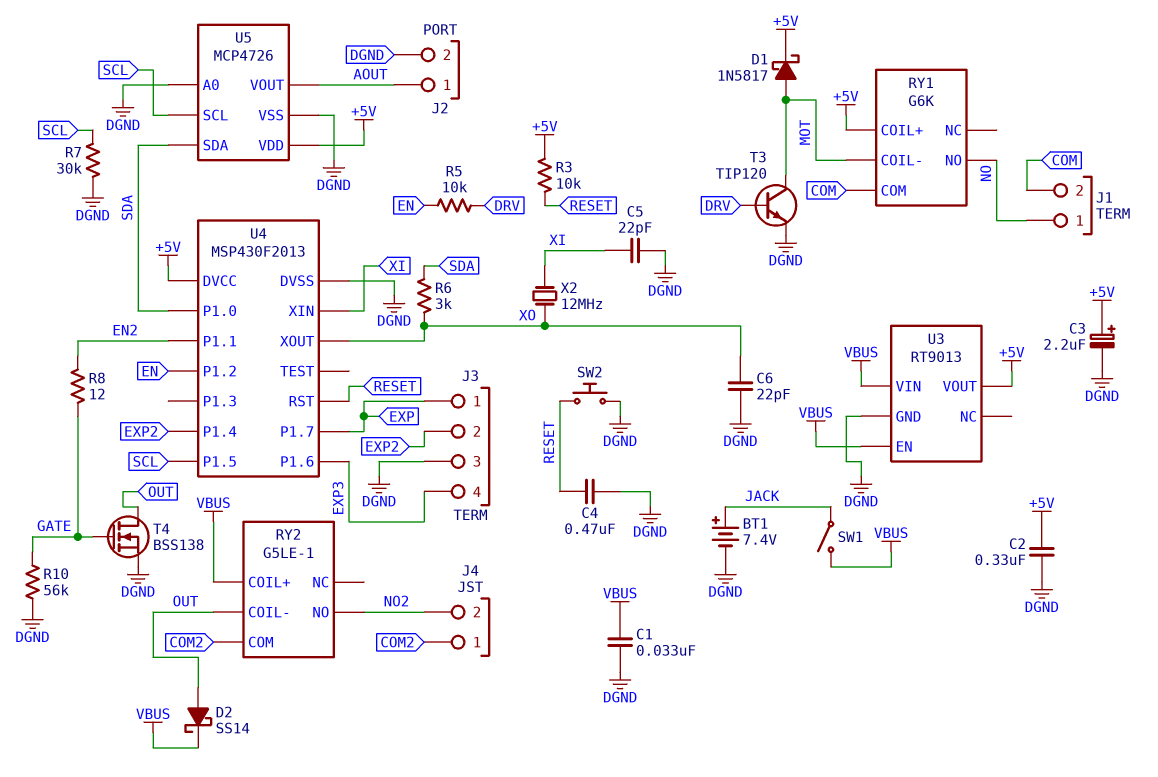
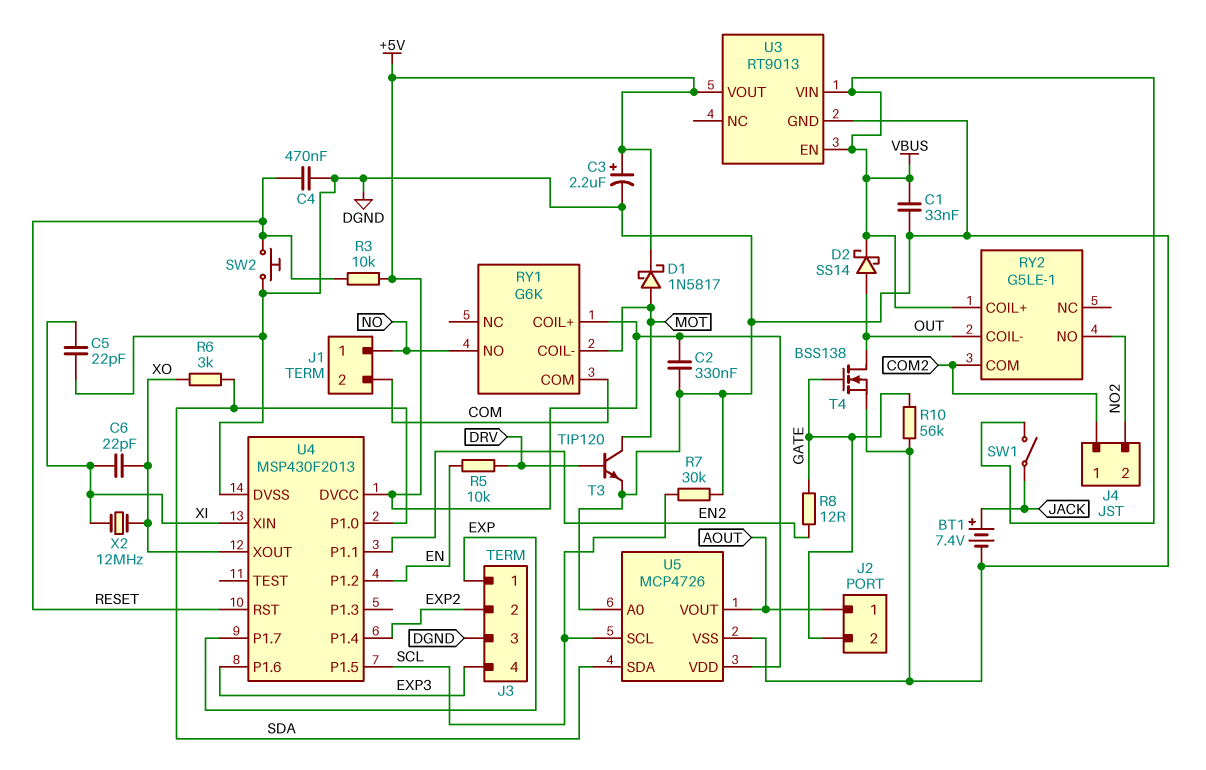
C6: 22pF (DGND, XO) -> 22pF (XI, XO)
J2 pin 2: DGND -> GATE

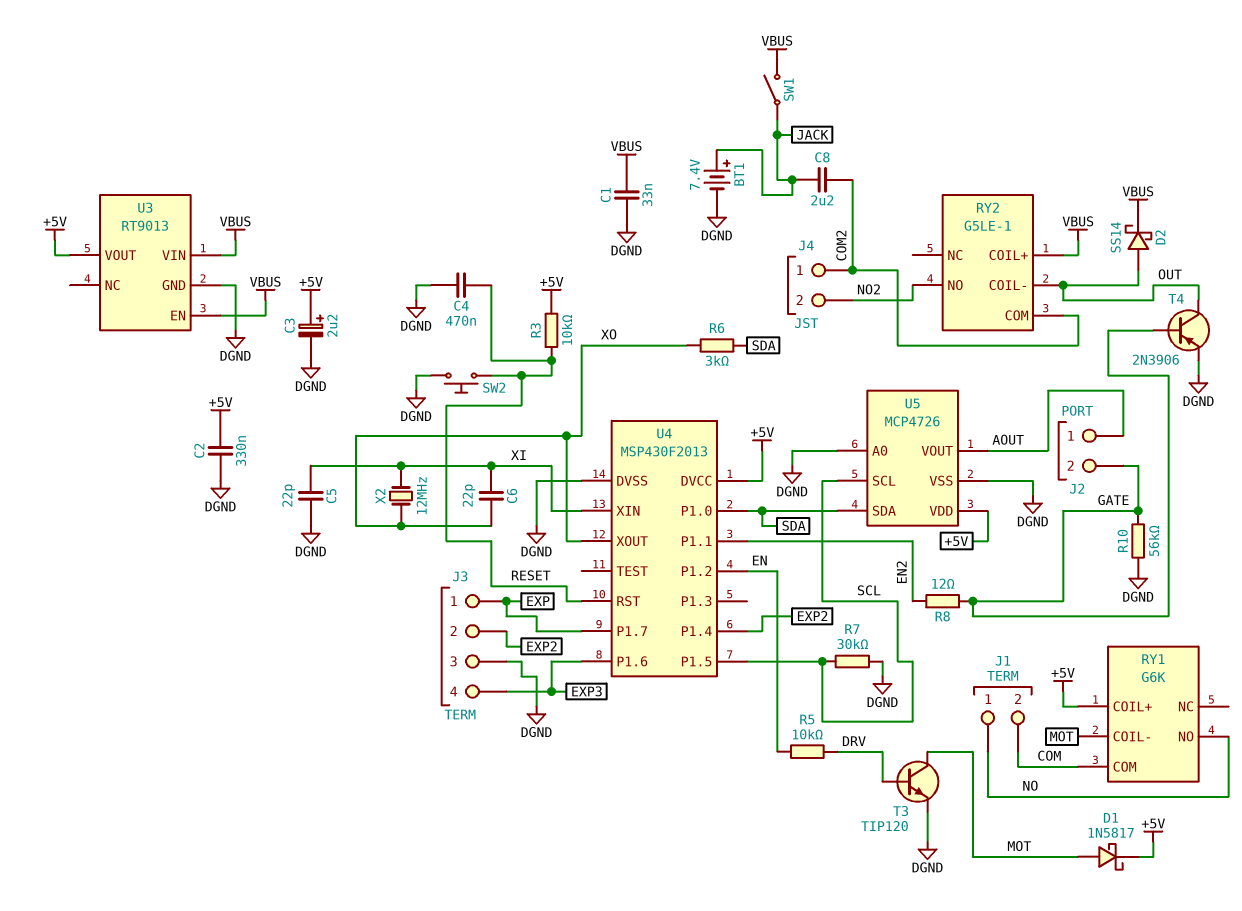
C8: none -> 2.2uF (COM2, JACK)
T4: NMOS BSS138 (G GATE, D OUT, S DGND) -> PNP 2N3906 (B GATE, C OUT, E DGND)

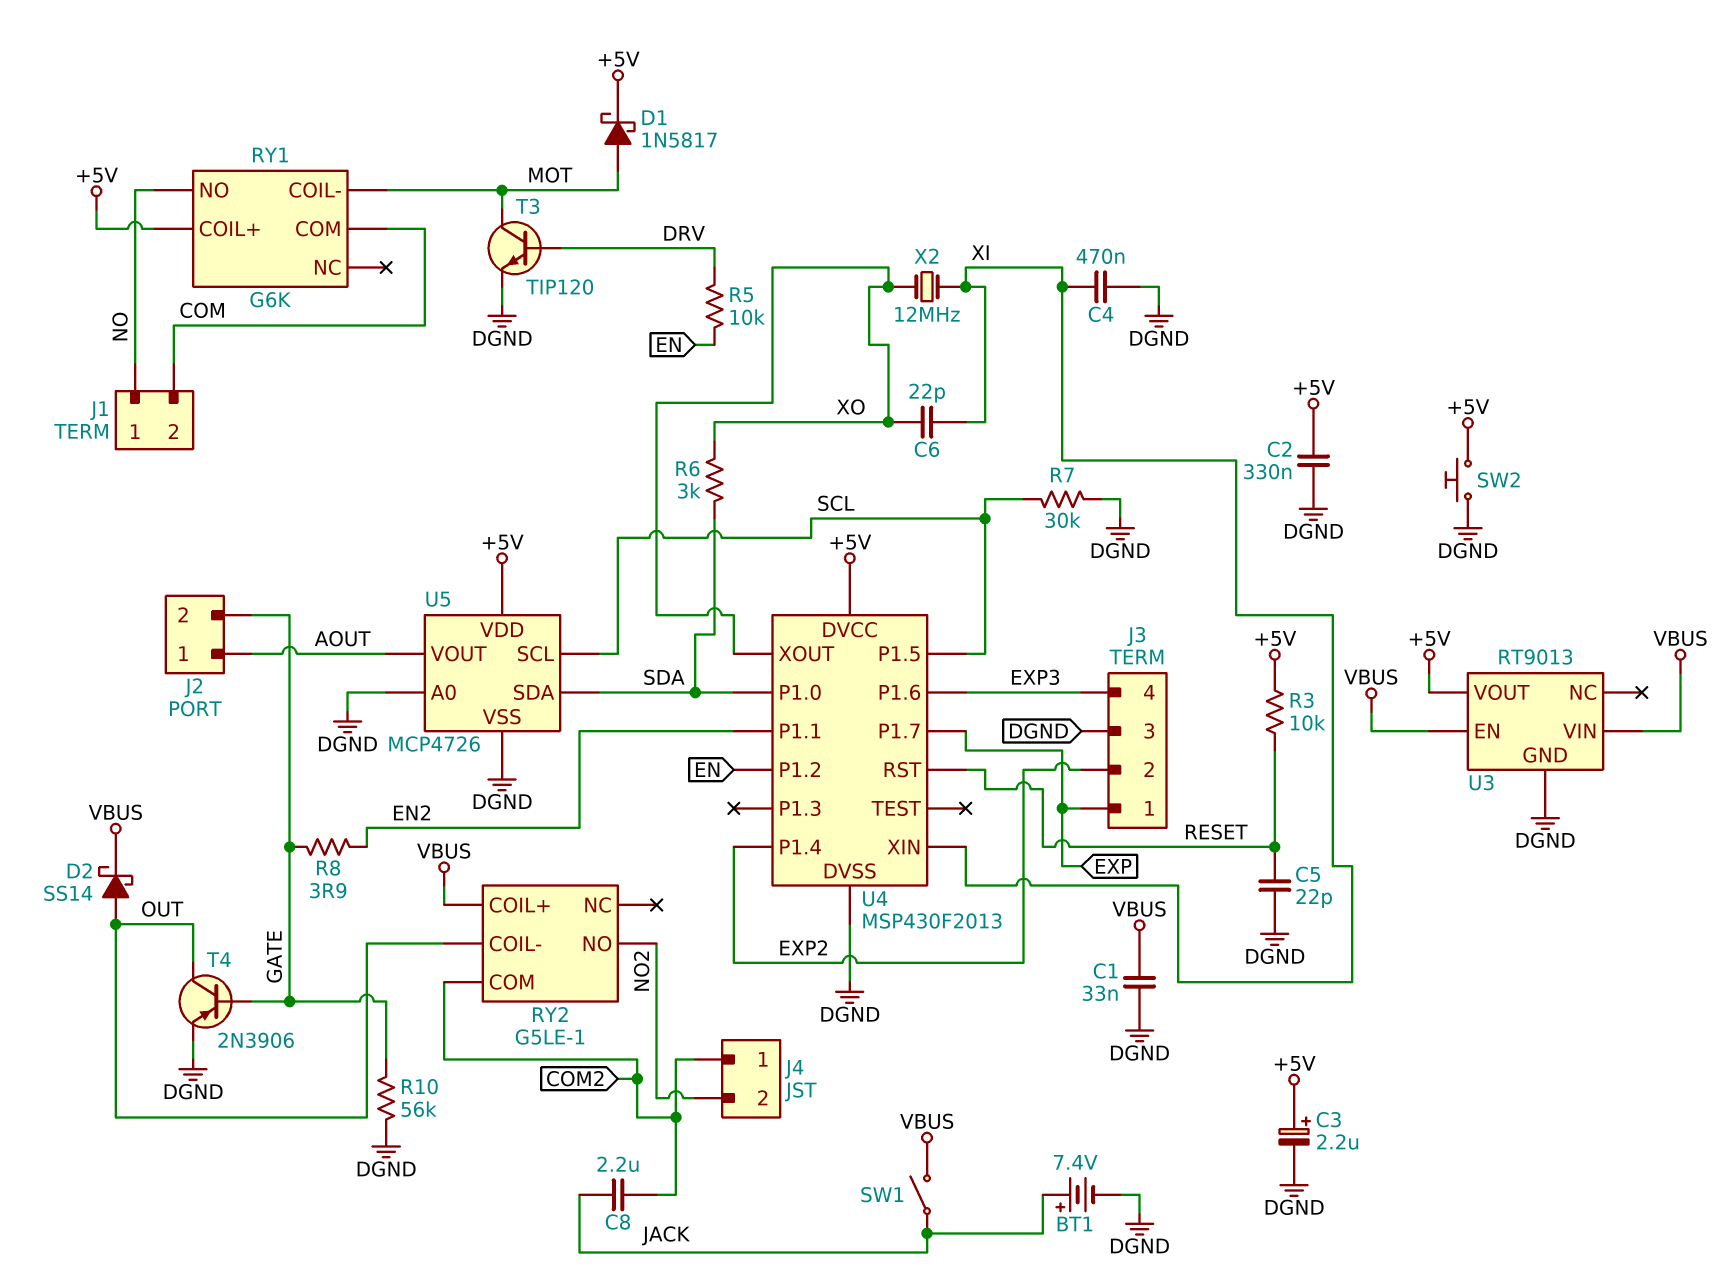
C4: 470nF (DGND, RESET) -> 470nF (DGND, XI)
C5: 22pF (DGND, XI) -> 22pF (DGND, RESET)
R8: 12 (EN2, GATE) -> 3.9 (EN2, GATE)
SW2: button (DGND, RESET) -> button (+5V, DGND)

